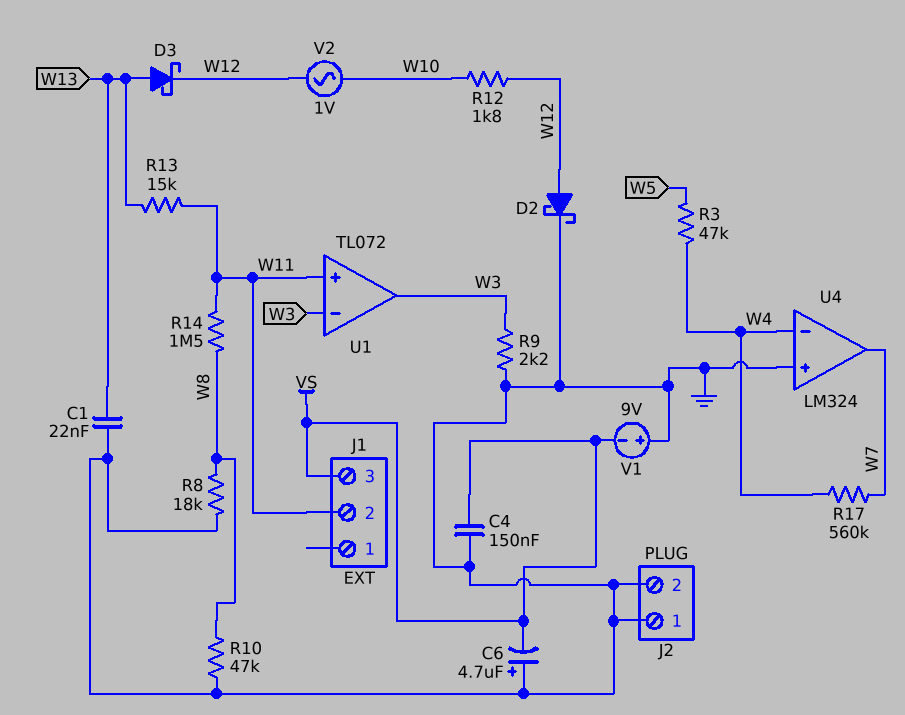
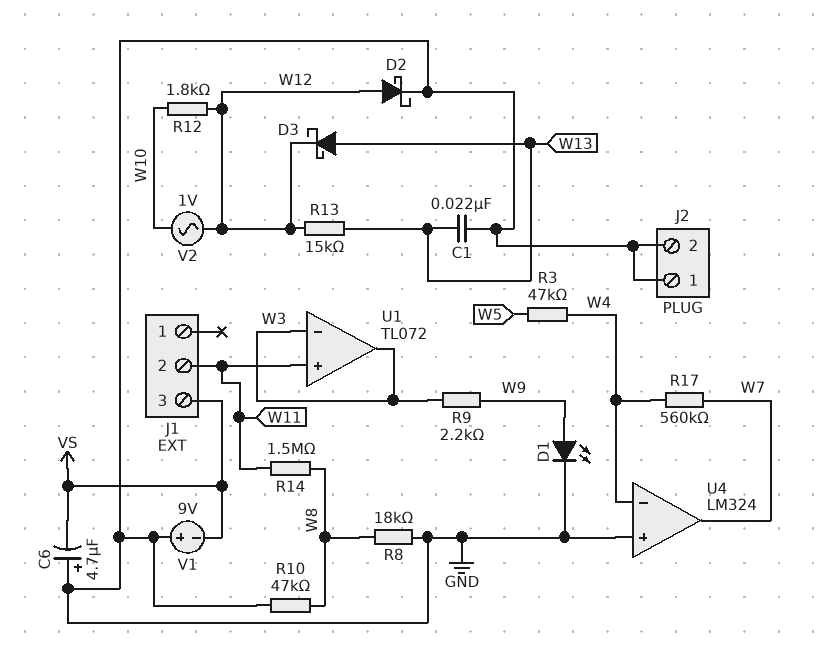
C4: 150nF (GND, VS) -> none
D1: none -> LED (A W9, K GND)
R9: 2.2k (GND, W3) -> 2.2k (W3, W9)
R13: 15k (W11, W13) -> 15k (W12, W13)

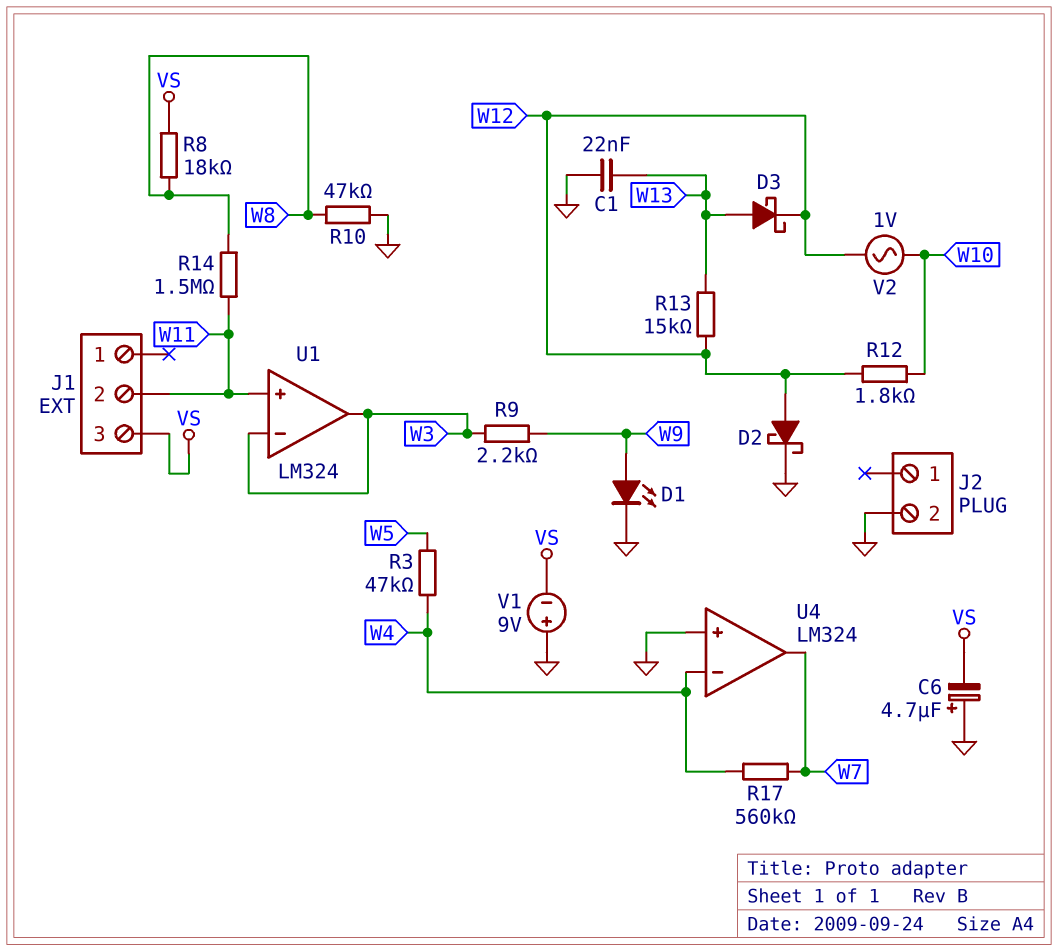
J2 pin 1: GND -> none
R8: 18k (GND, W8) -> 18k (VS, W8)
U1: TL072 -> LM324

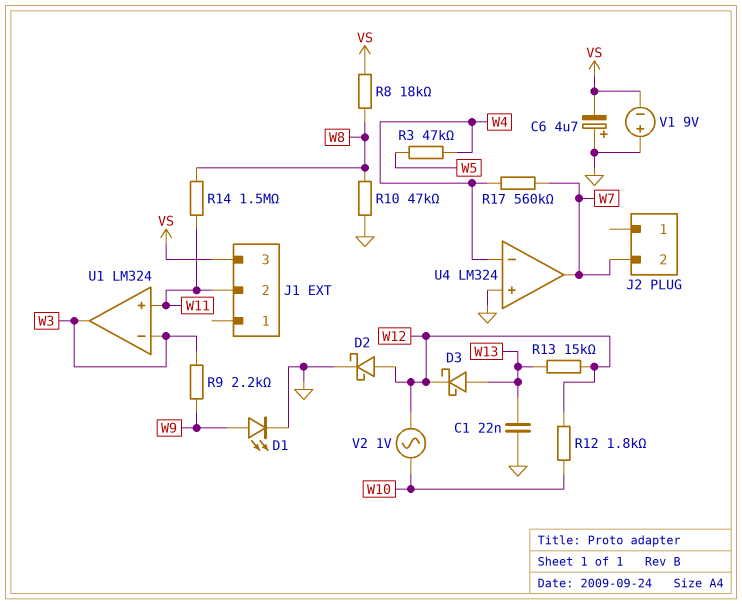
J2 pin 2: GND -> W7

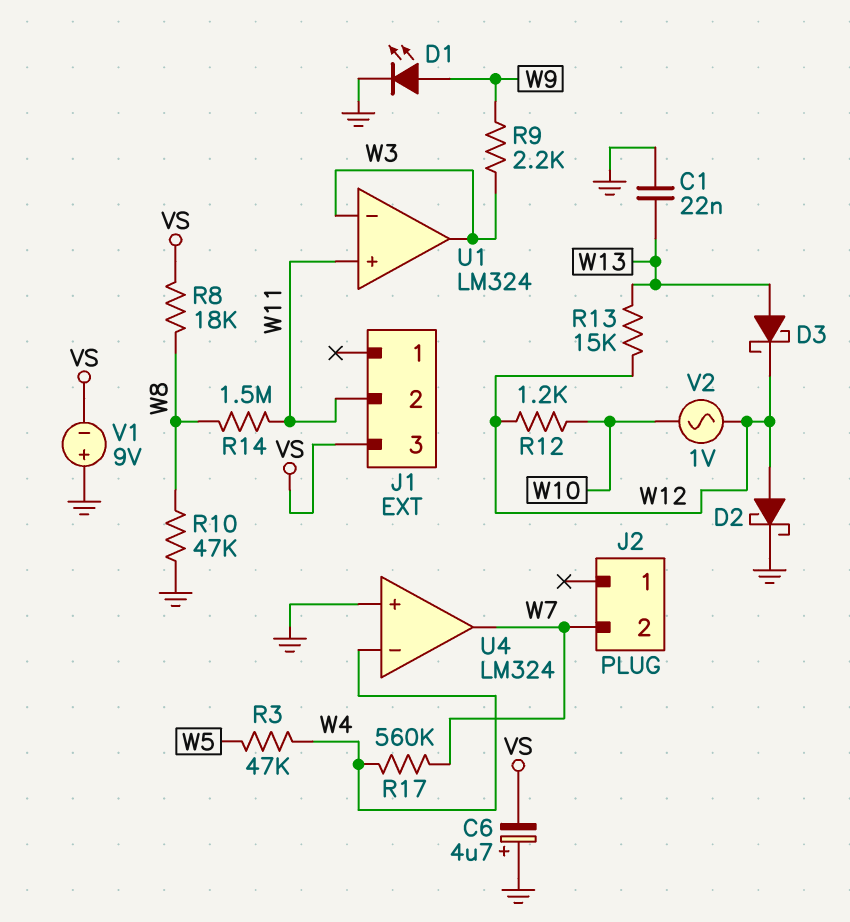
R12: 1.8k (W10, W12) -> 1.2k (W10, W12)

